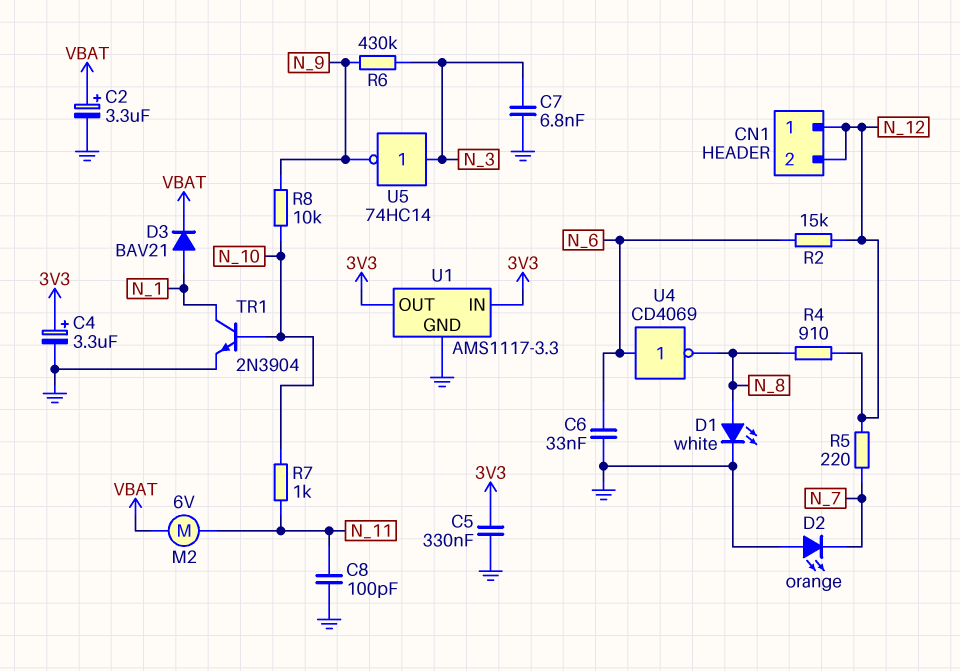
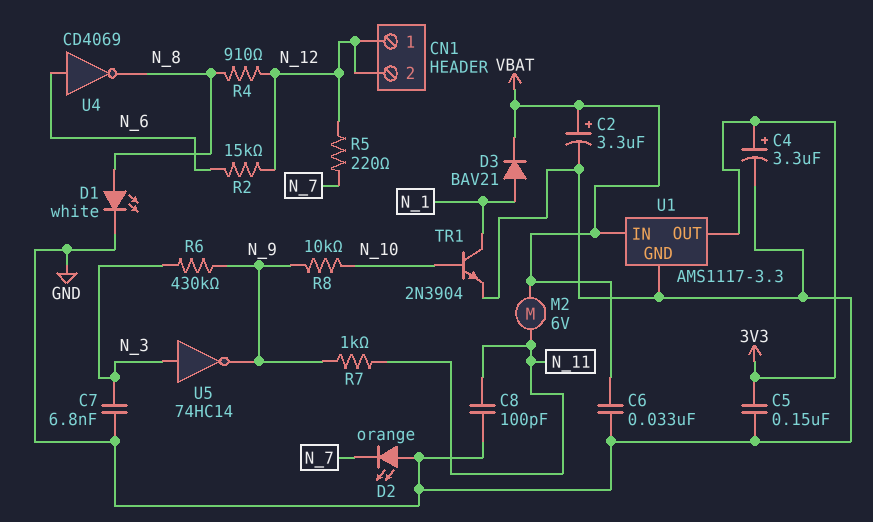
C5: 330nF (3V3, GND) -> 150nF (3V3, GND)
C6: 33nF (GND, N_6) -> 33nF (GND, VBAT)
R7: 1k (N_10, N_11) -> 1k (N_9, N_11)
U1 pin IN: 3V3 -> VBAT

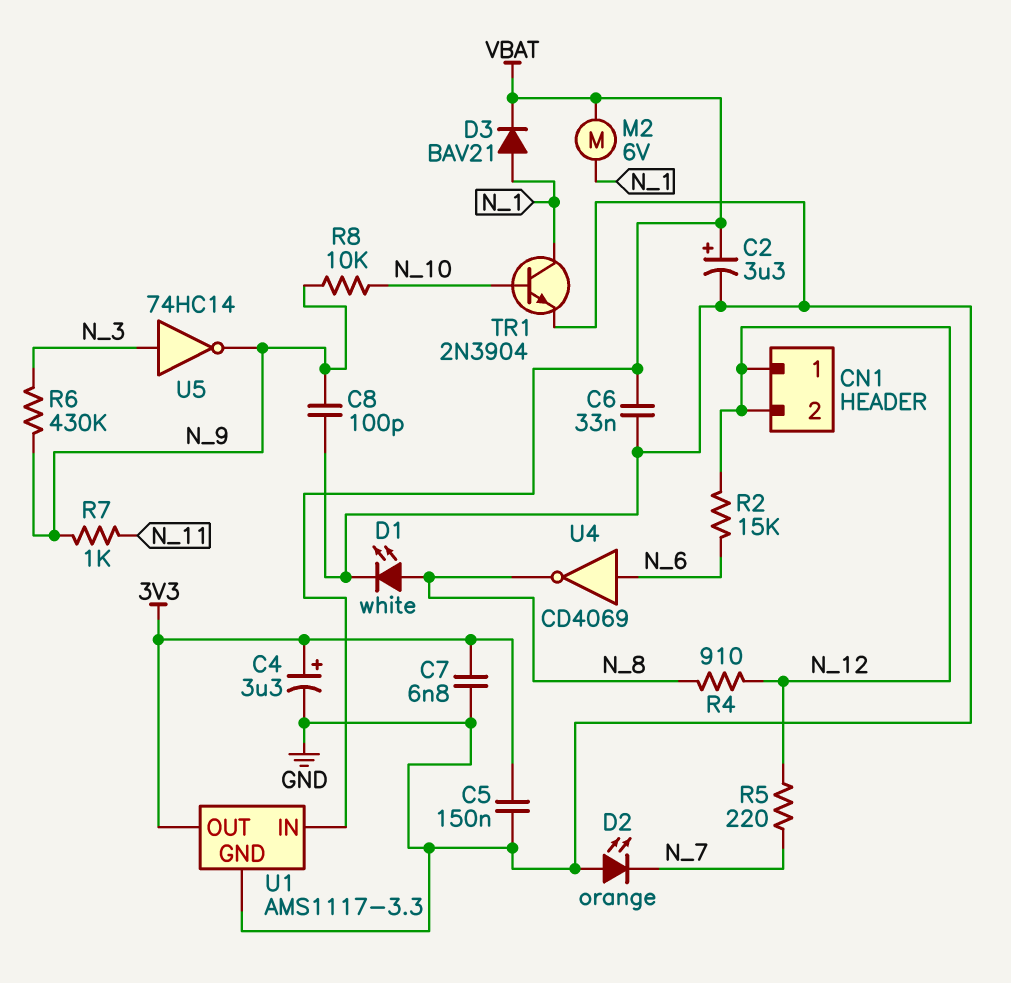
C7: 6.8nF (GND, N_3) -> 6.8nF (3V3, GND)
C8: 100pF (GND, N_11) -> 100pF (GND, N_9)
M2: motor 6V (N_11, VBAT) -> motor 6V (N_1, VBAT)

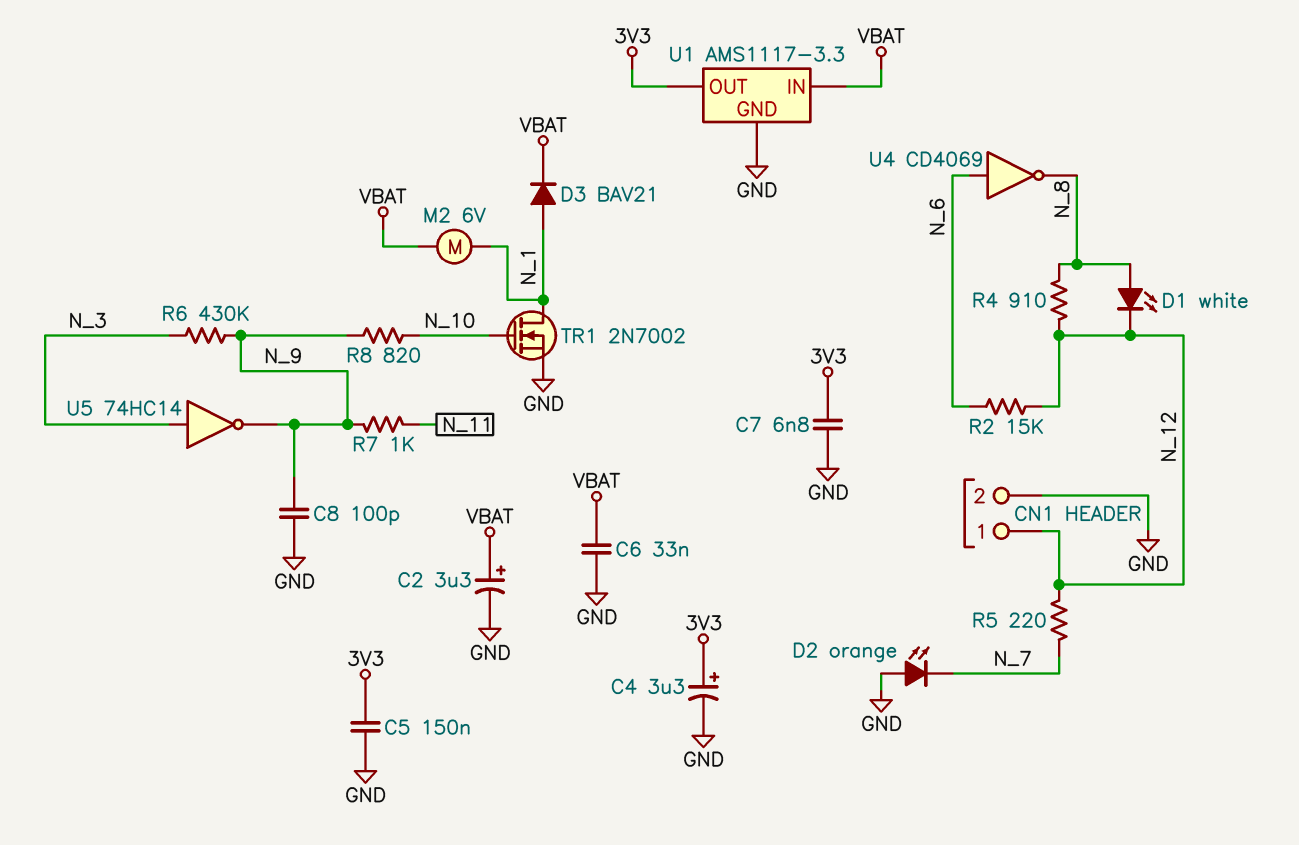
CN1 pin 2: N_12 -> GND
D1: LED white (A N_8, K GND) -> LED white (A N_8, K N_12)
R8: 10k (N_9, N_10) -> 820 (N_9, N_10)
TR1: NPN 2N3904 (B N_10, C N_1, E GND) -> NMOS 2N7002 (G N_10, D N_1, S GND)

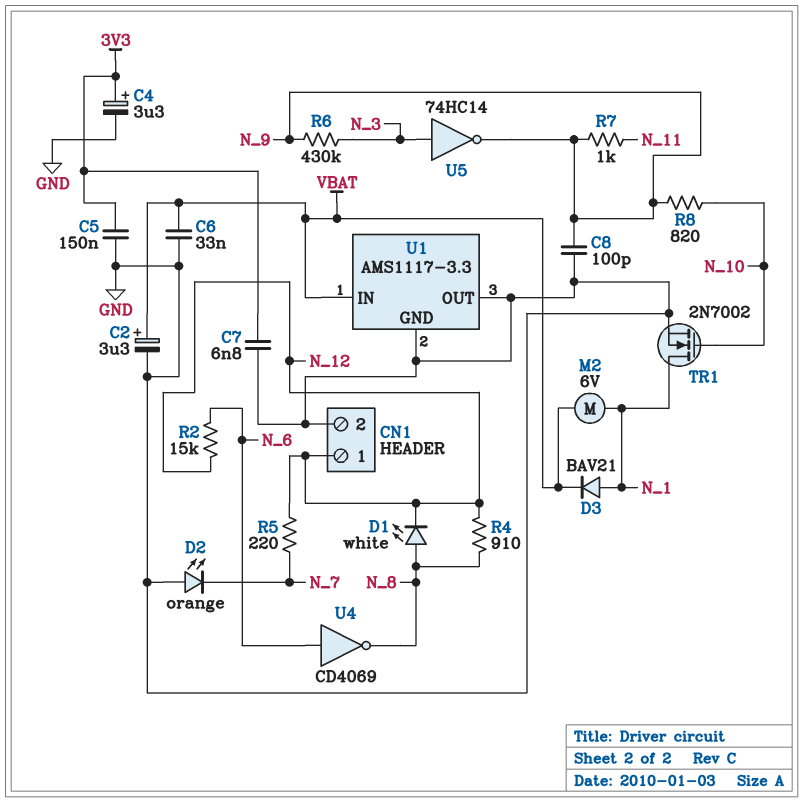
U1 pin OUT: 3V3 -> GND

